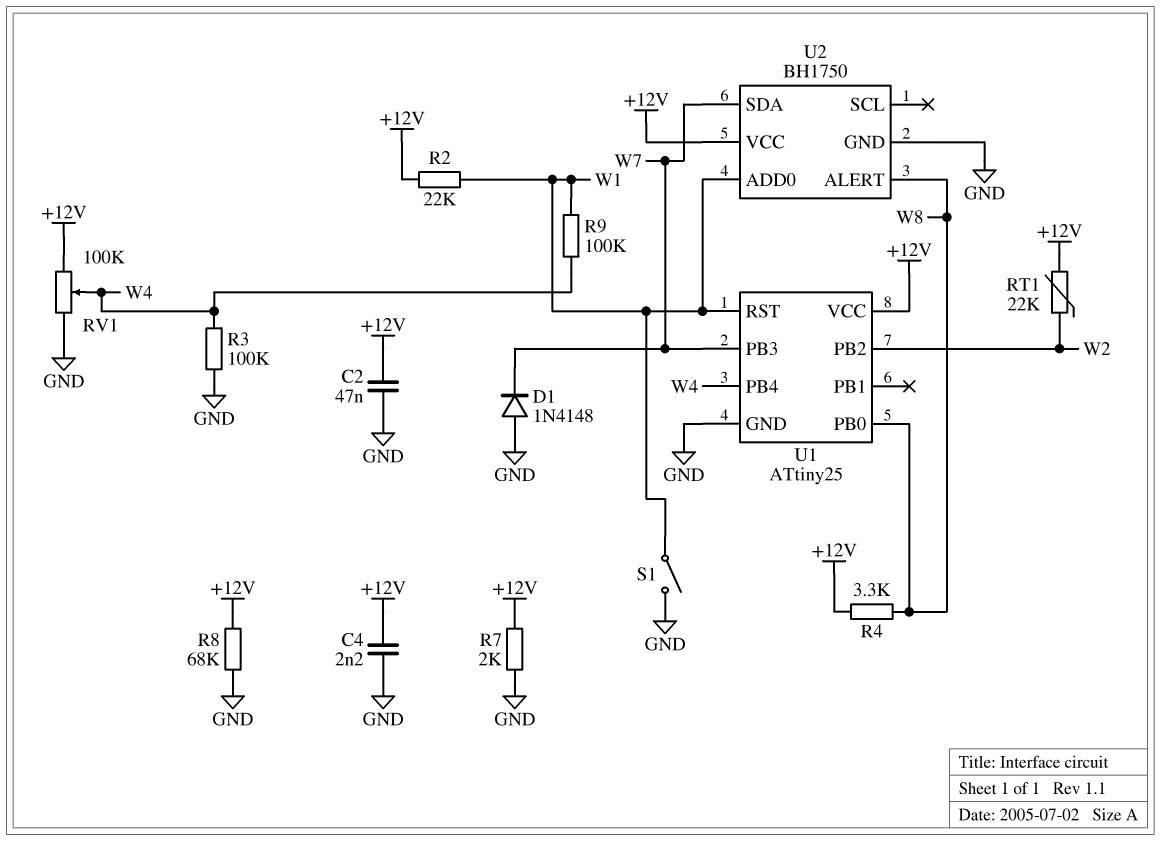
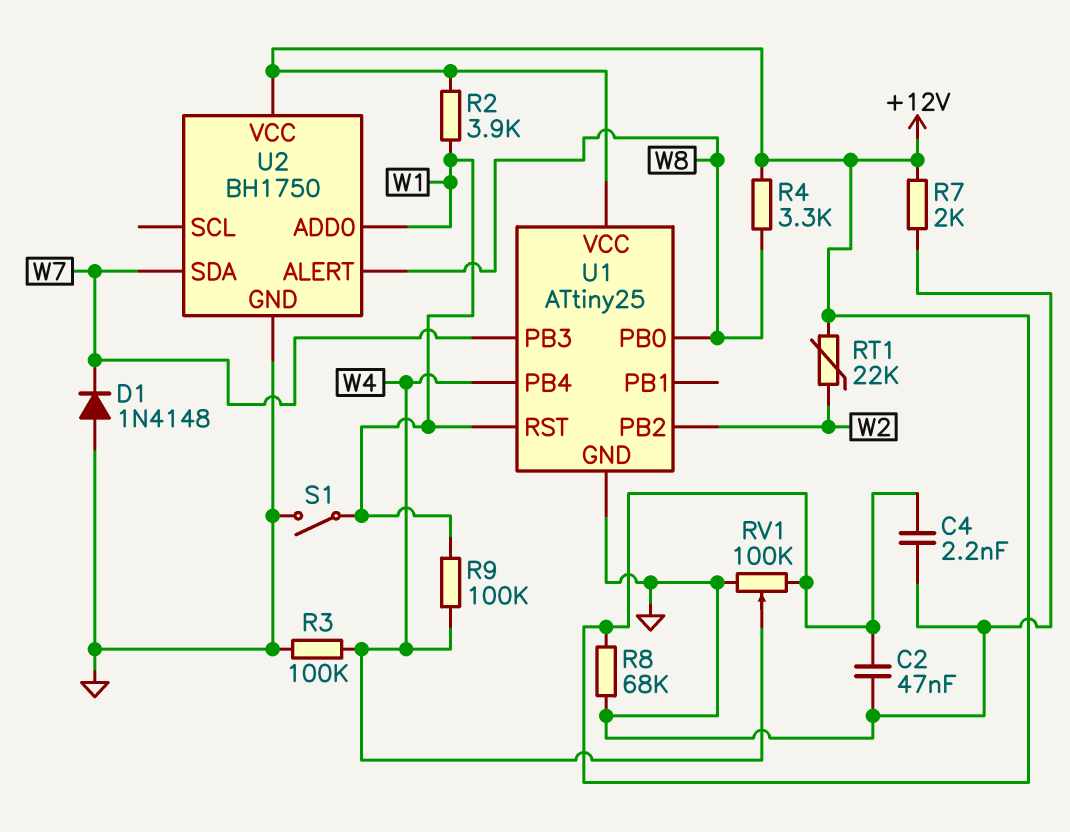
R2: 22k (+12V, W1) -> 3.9k (+12V, W1)

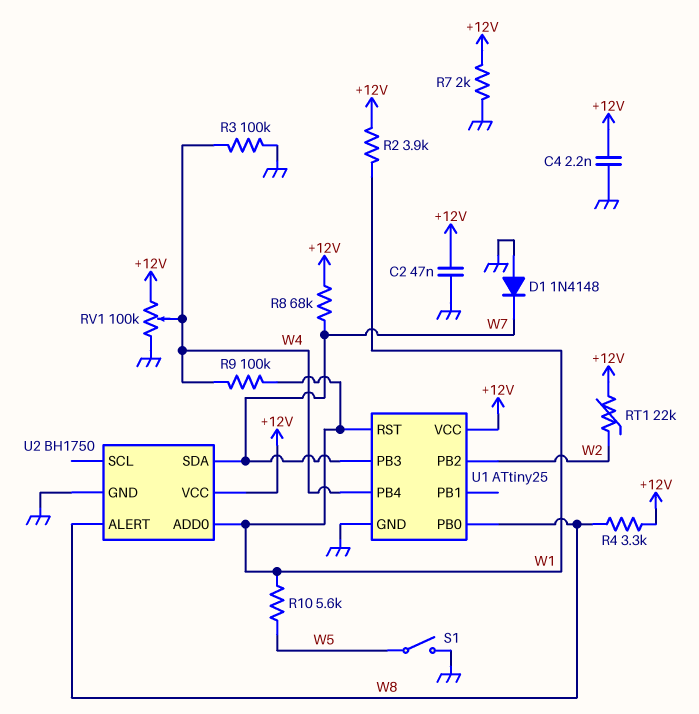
R8: 68k (+12V, GND) -> 68k (+12V, W7)
R10: none -> 5.6k (W1, W5)
S1: switch (GND, W1) -> switch (GND, W5)

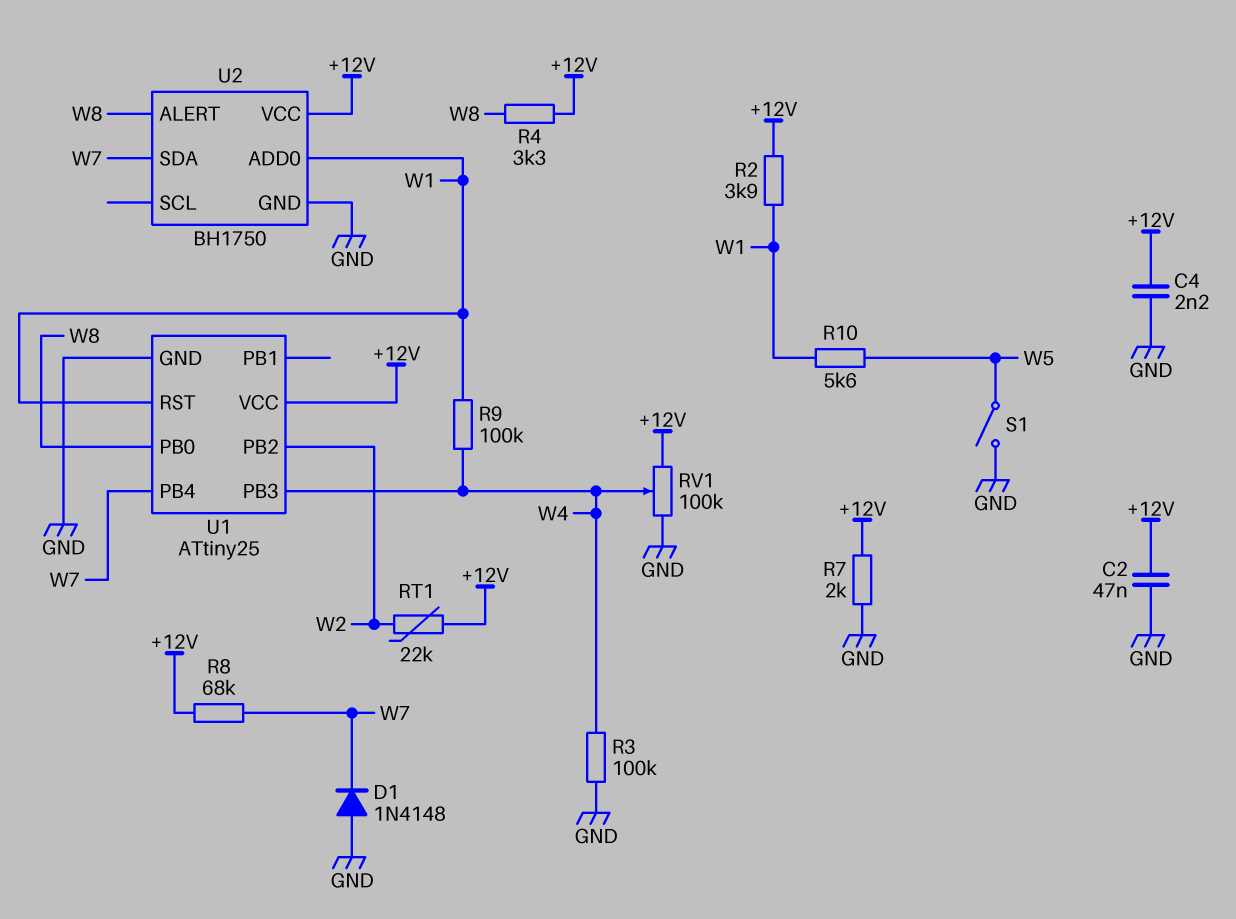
U1 pin PB3: W7 -> W4
U1 pin PB4: W4 -> W7

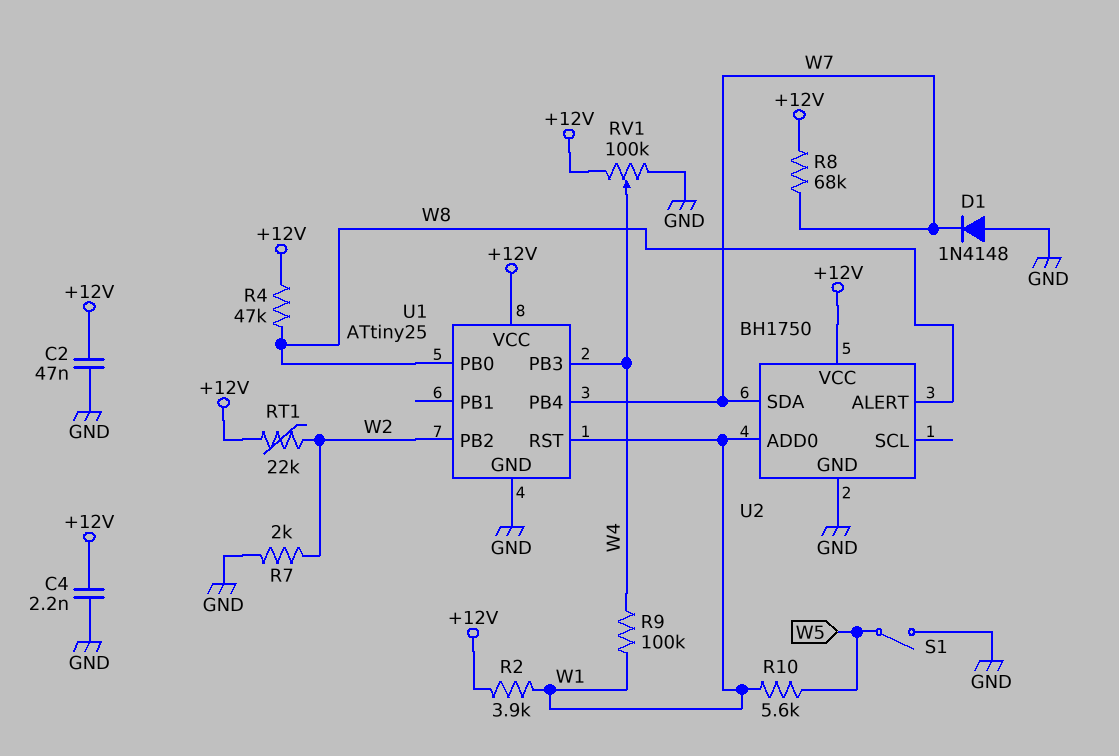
R3: 100k (GND, W4) -> none
R4: 3.3k (+12V, W8) -> 47k (+12V, W8)
R7: 2k (+12V, GND) -> 2k (GND, W2)

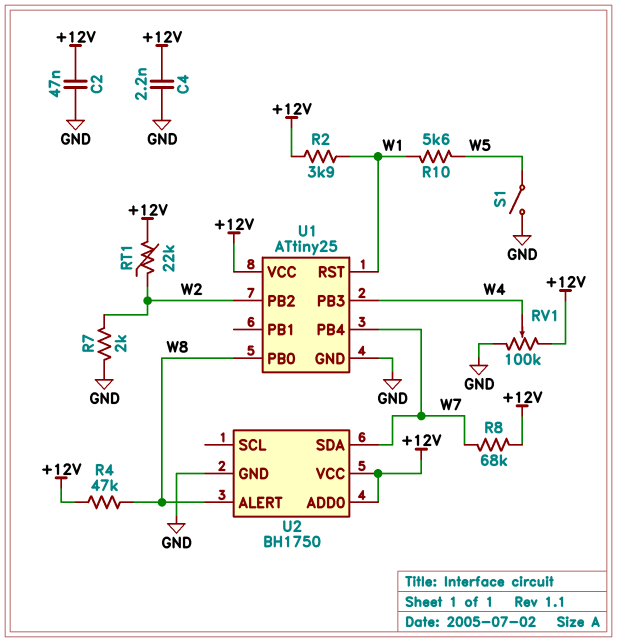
D1: diode 1N4148 (A GND, K W7) -> none
R9: 100k (W1, W4) -> none
U2 pin ADD0: W1 -> +12V

